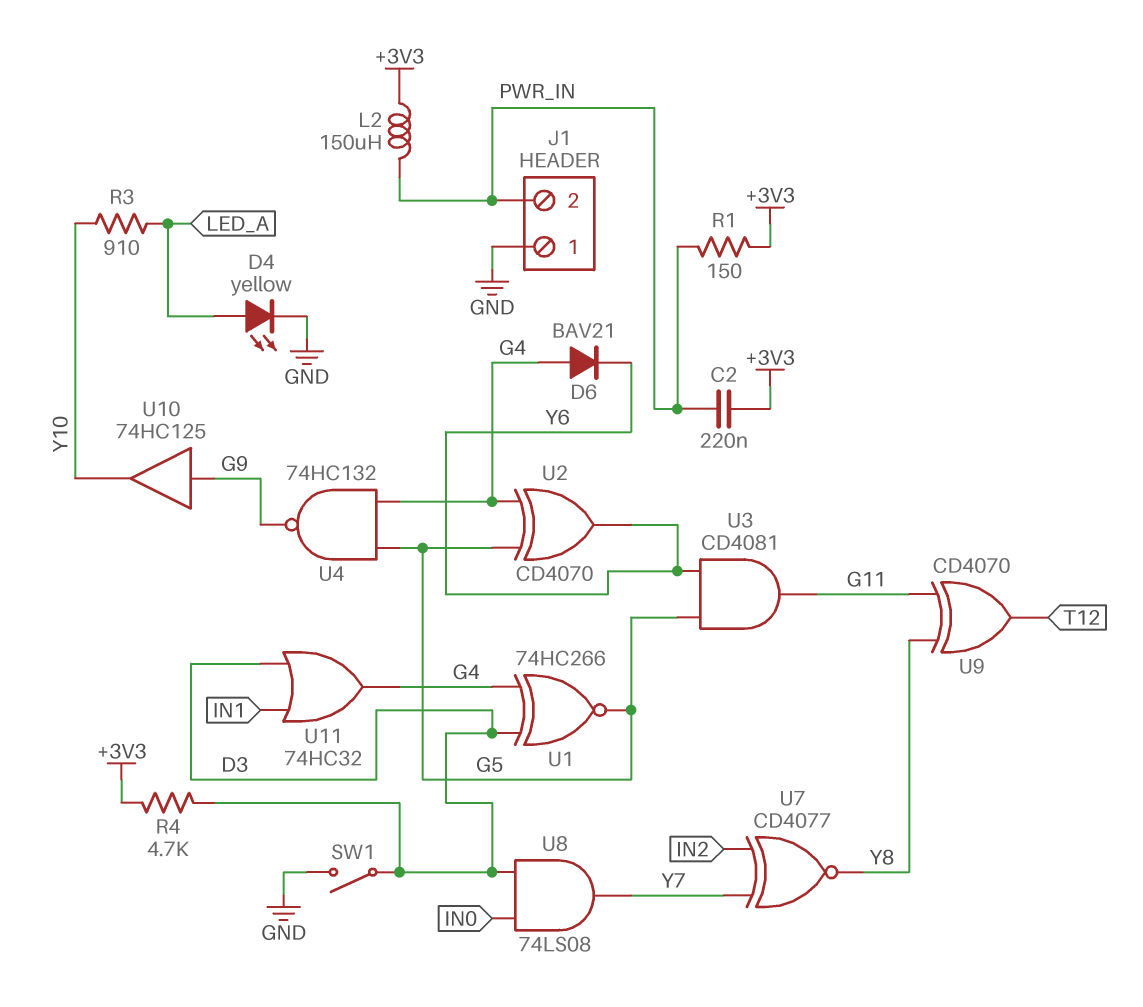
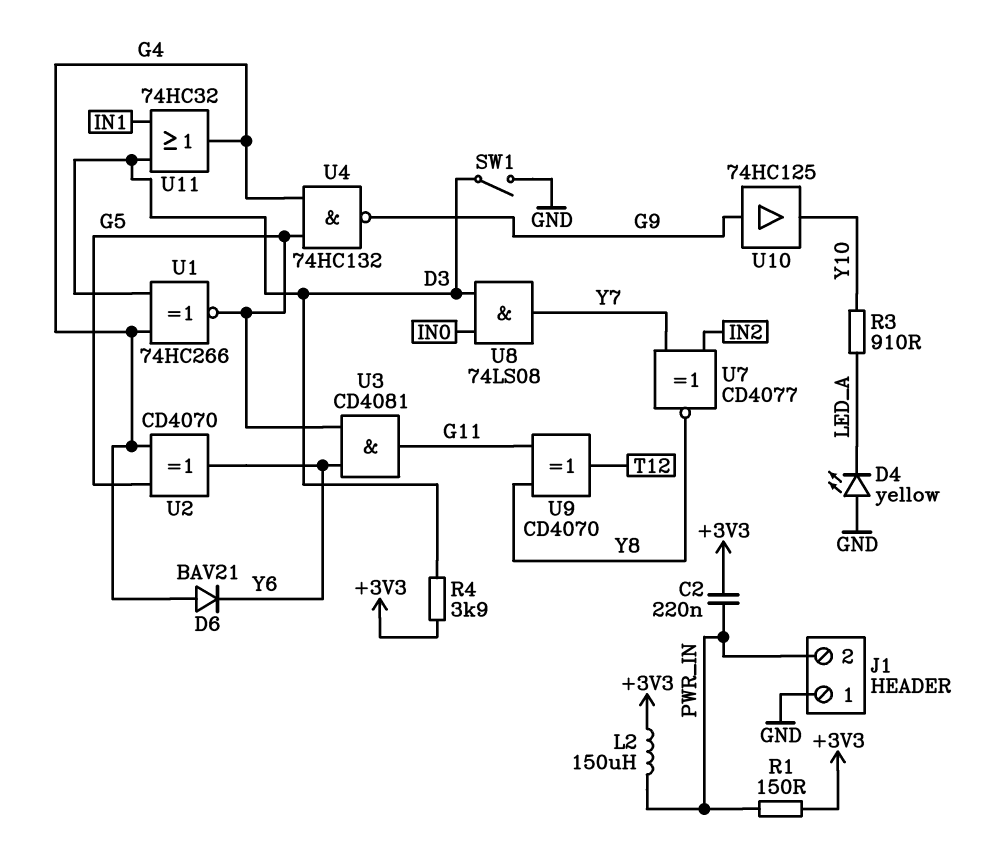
D4: LED yellow (A LED_A, K GND) -> LED yellow (A GND, K LED_A)
R4: 4.7k (+3V3, D3) -> 3.9k (+3V3, D3)

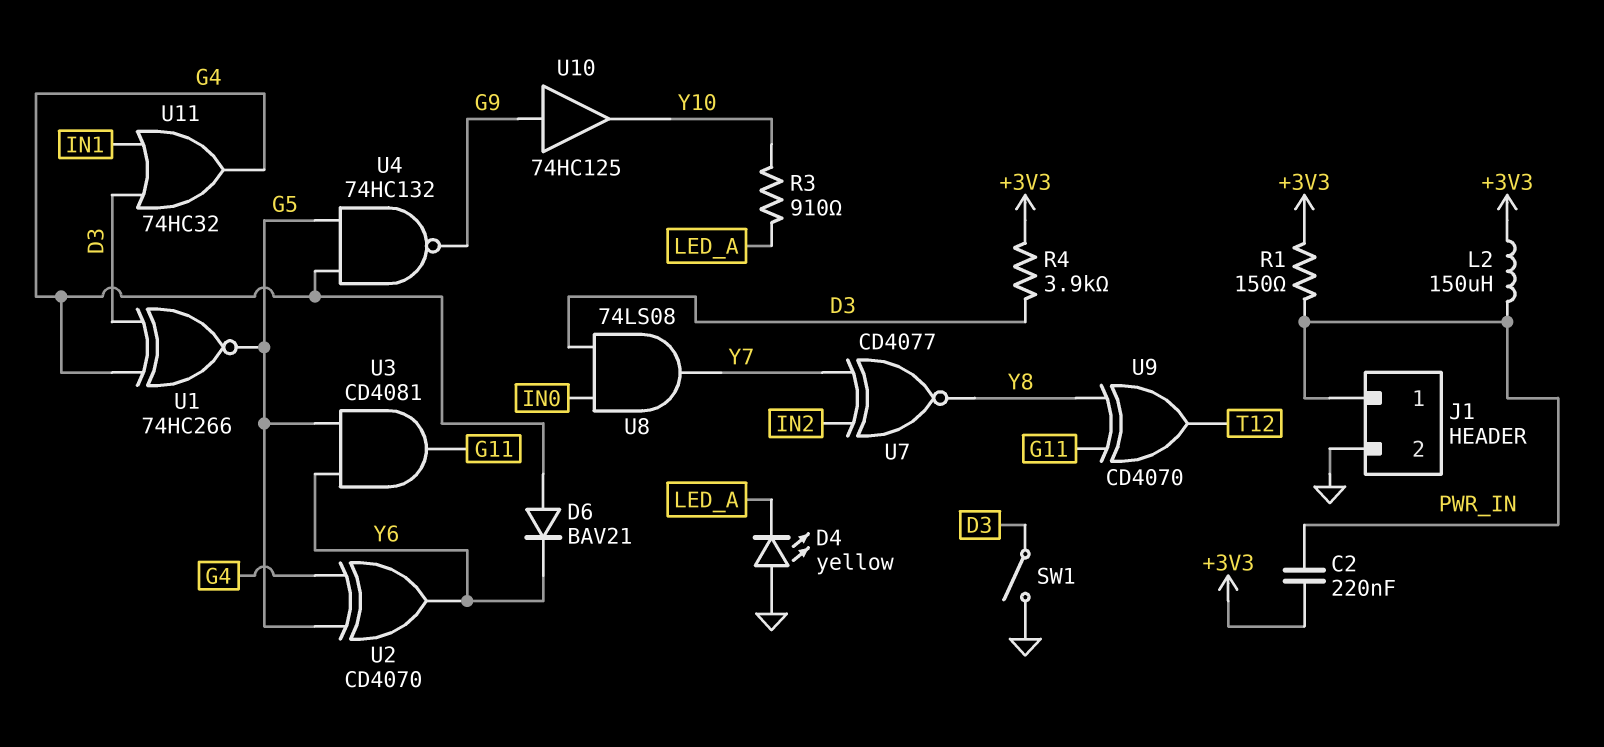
J1 pin 1: GND -> PWR_IN
J1 pin 2: PWR_IN -> GND

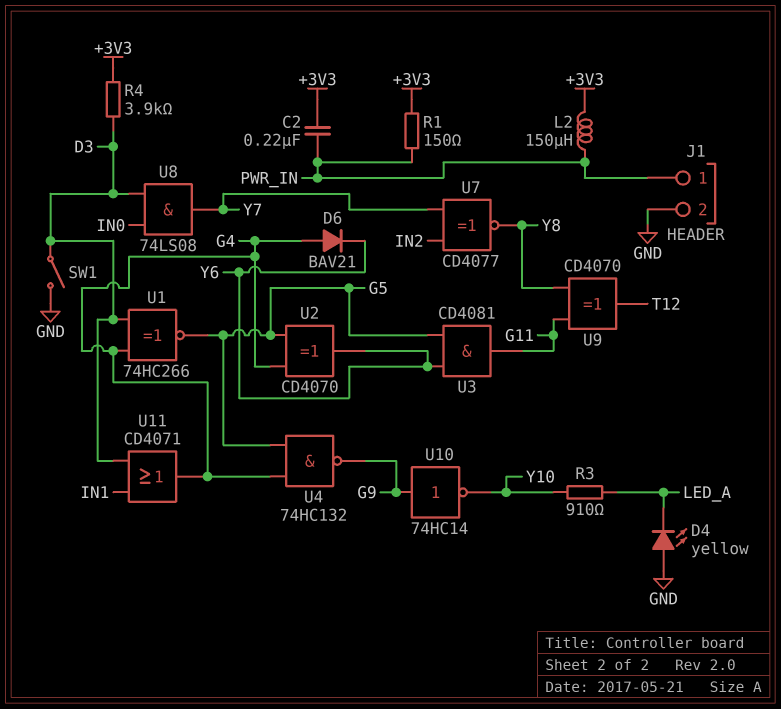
U10: buffer 74HC125 (in G9, out Y10) -> NOT 74HC14 (in G9, out Y10)
U11: OR 74HC32 (in D3, in IN1, out G4) -> OR CD4071 (in D3, in IN1, out G4)

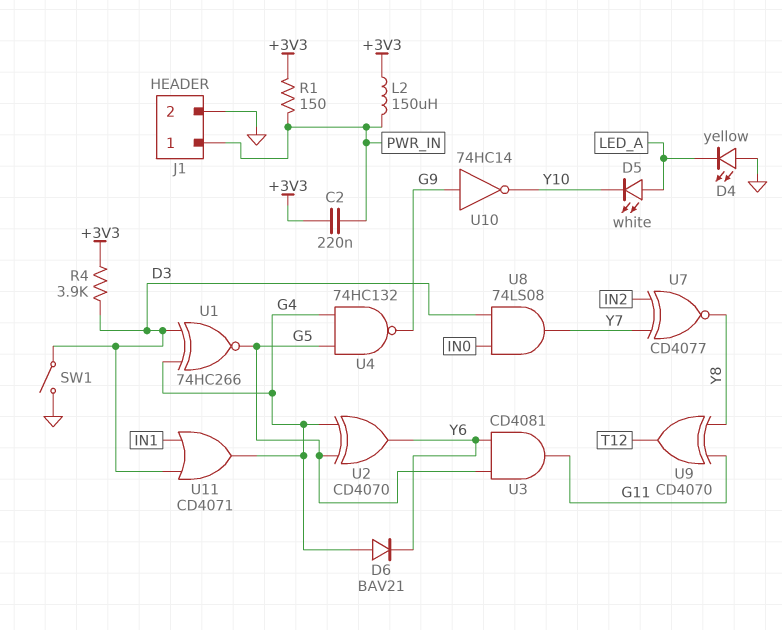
D5: none -> LED white (A LED_A, K Y10)
R3: 910 (LED_A, Y10) -> none

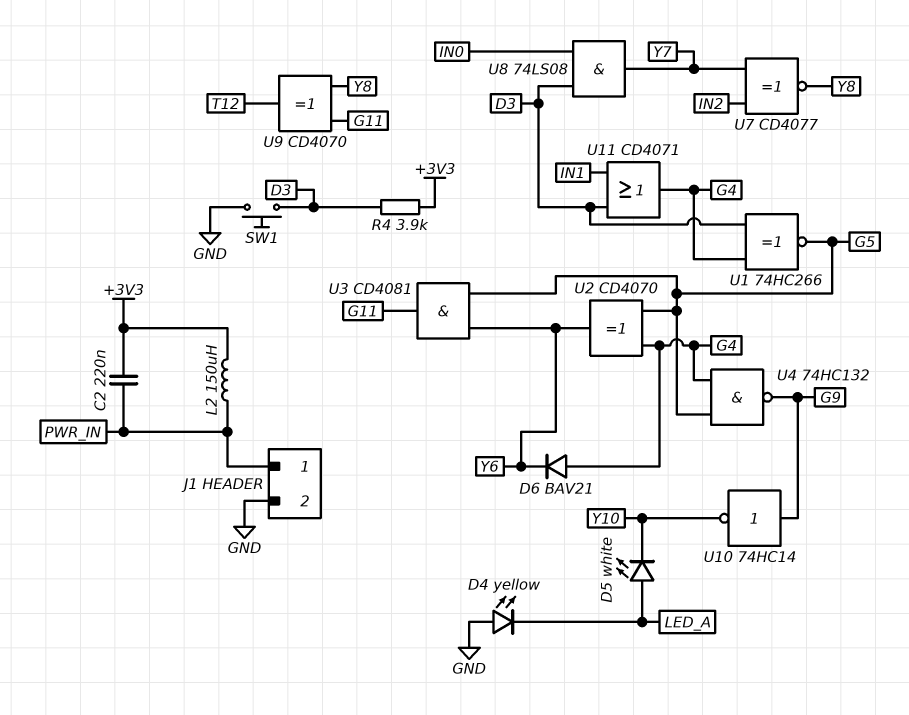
R1: 150 (+3V3, PWR_IN) -> none
SW1: switch (D3, GND) -> button (D3, GND)

